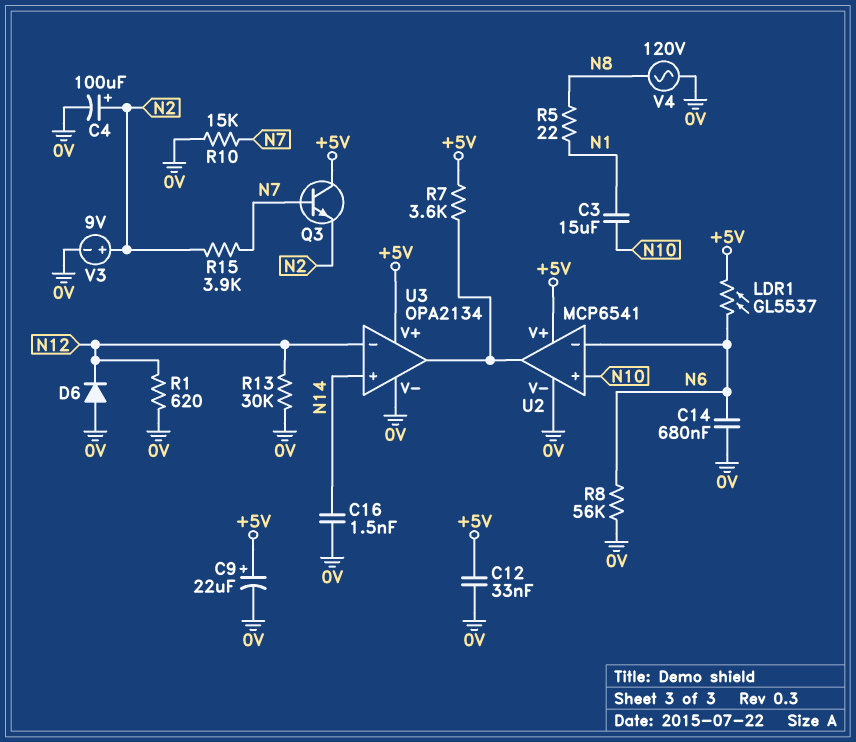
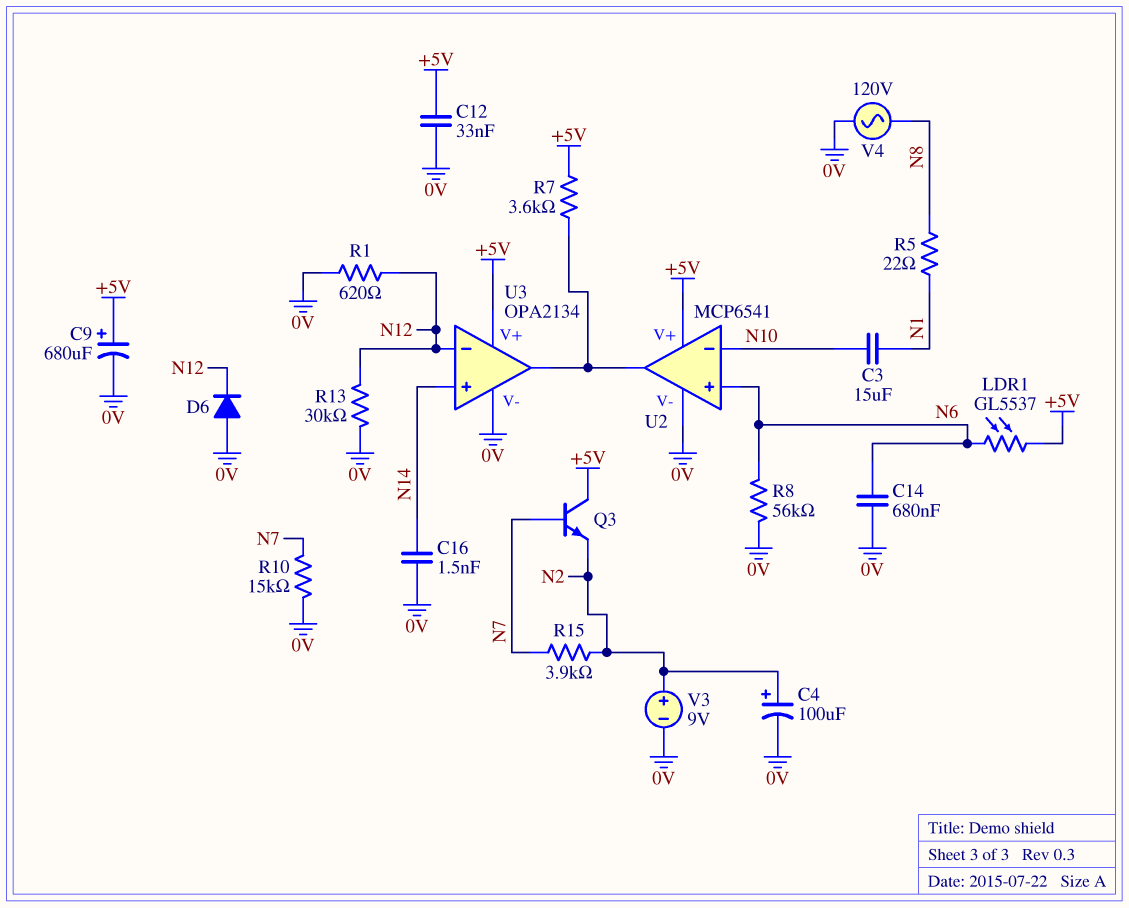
C9: 22uF (plus +5V, minus 0V) -> 680uF (plus +5V, minus 0V)
U2 pin in+: N10 -> N6
U2 pin in-: N6 -> N10

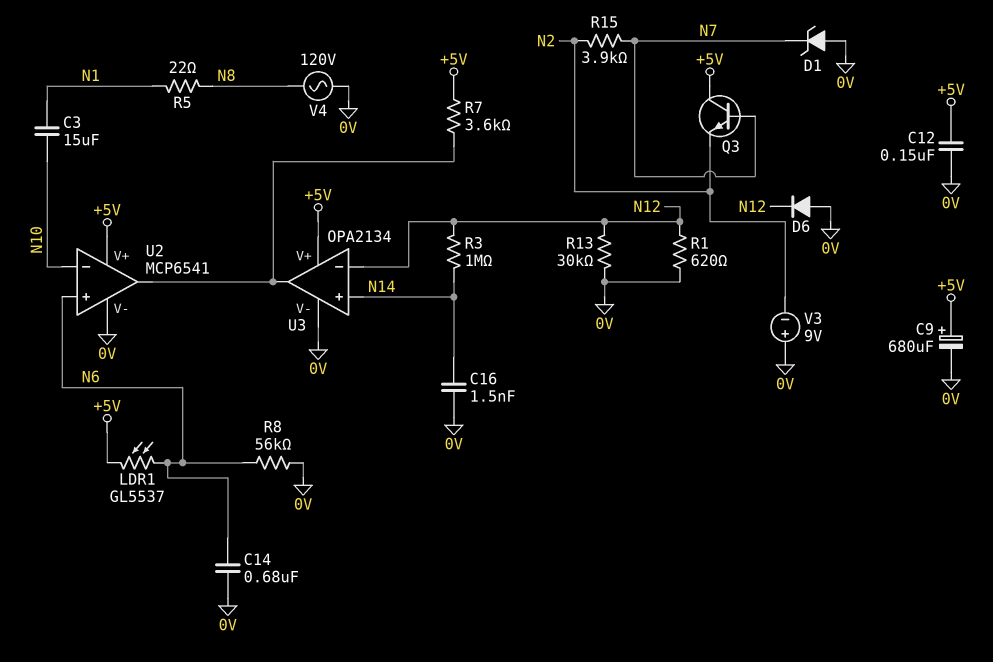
C4: 100uF (plus N2, minus 0V) -> none
C12: 33nF (+5V, 0V) -> 150nF (+5V, 0V)
D1: none -> zener (A 0V, K N7)
R3: none -> 1M (N12, N14)
R10: 15k (0V, N7) -> none
V3: 9V (plus N2, minus 0V) -> 9V (plus 0V, minus N2)

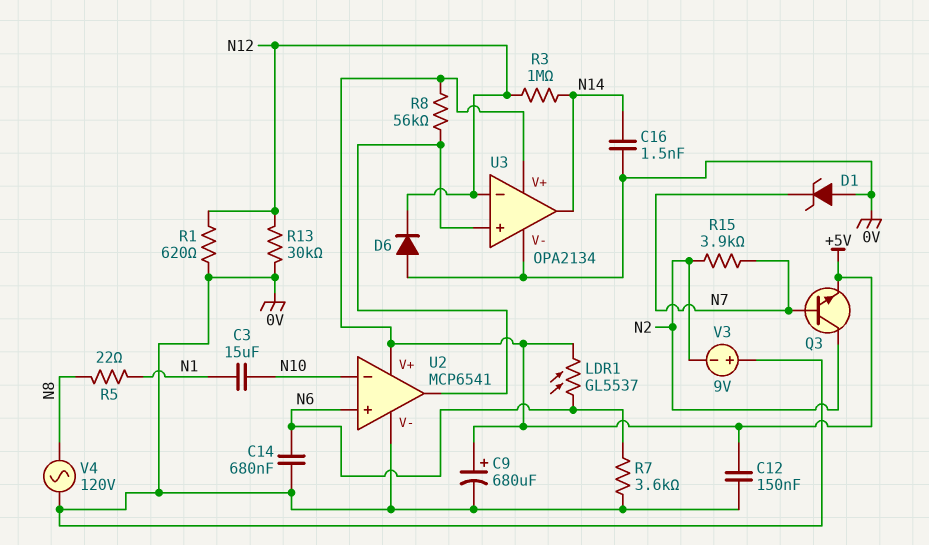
Q3: NPN (B N7, C +5V, E N2) -> NPN (B N7, C N2, E +5V)
R7: 3.6k (+5V, U2/out) -> 3.6k (0V, N6)
R8: 56k (0V, N6) -> 56k (+5V, U2/out)
U3 pin in+: N14 -> U2/out
U3 pin out: U2/out -> N14

